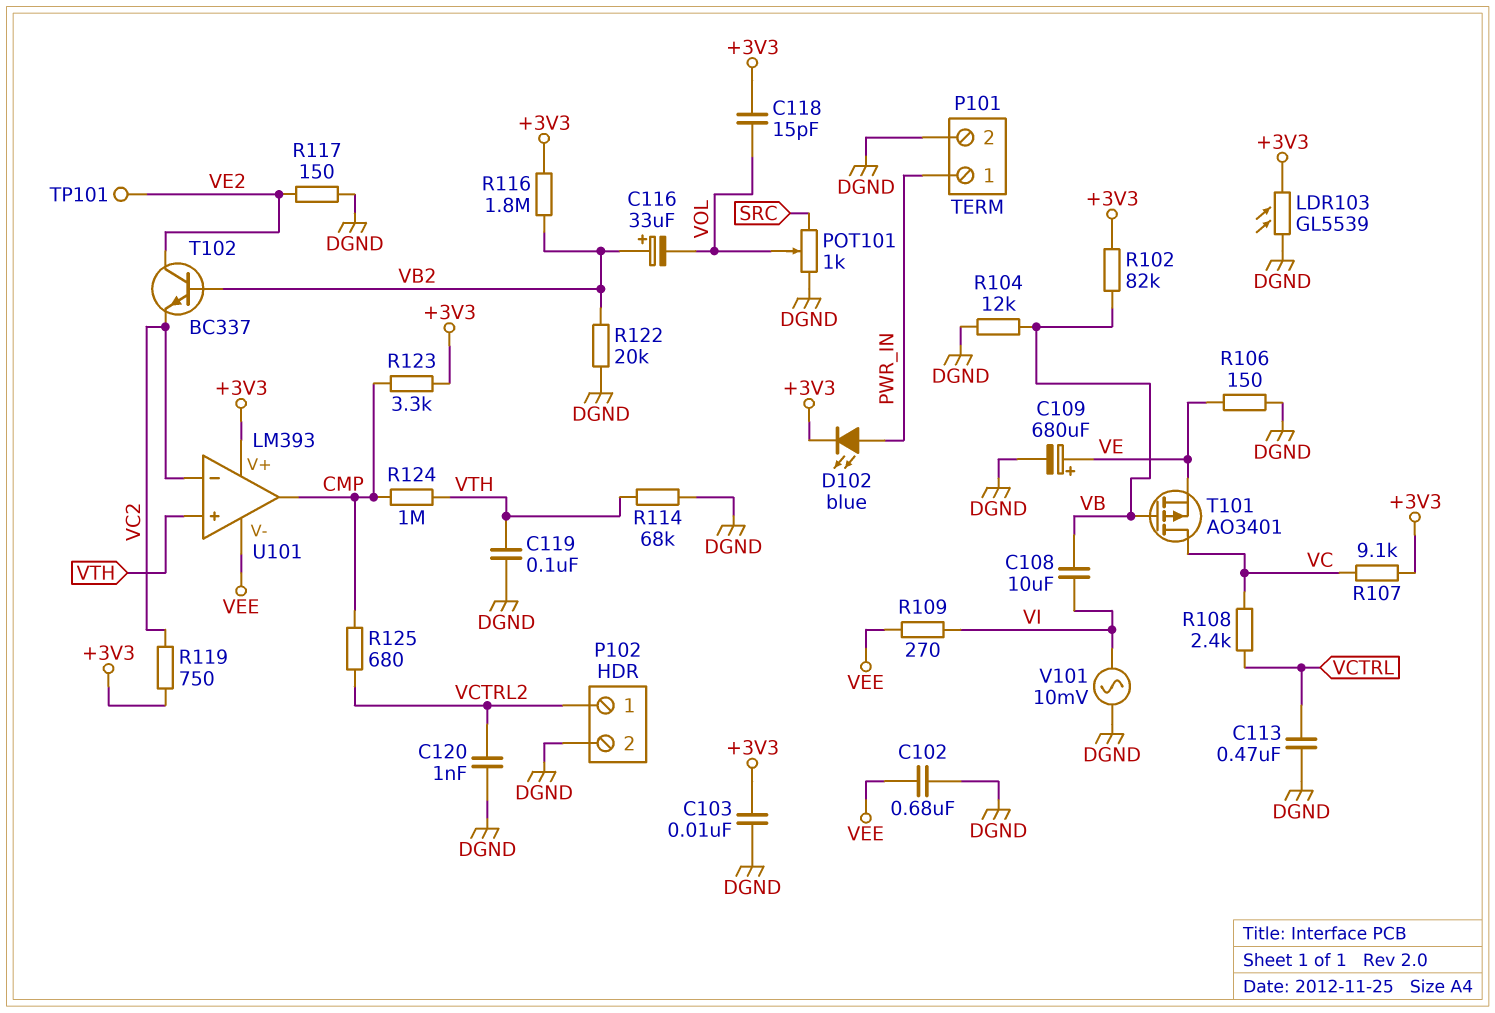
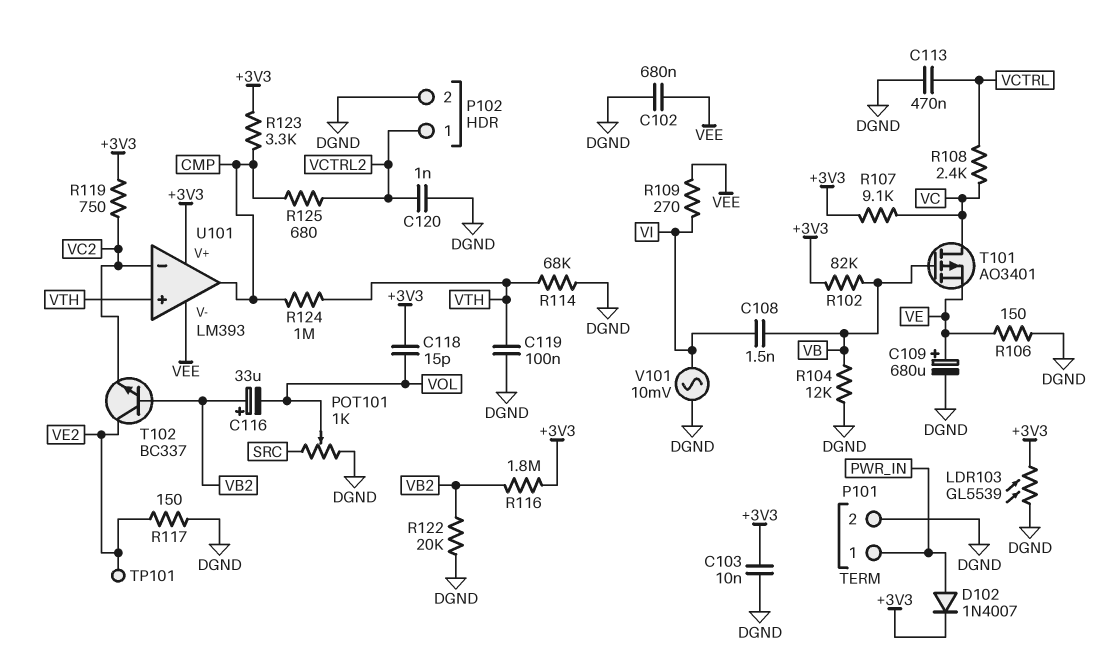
C108: 10uF (VB, VI) -> 1.5nF (VB, VI)
D102: LED blue (A PWR_IN, K +3V3) -> diode 1N4007 (A PWR_IN, K +3V3)

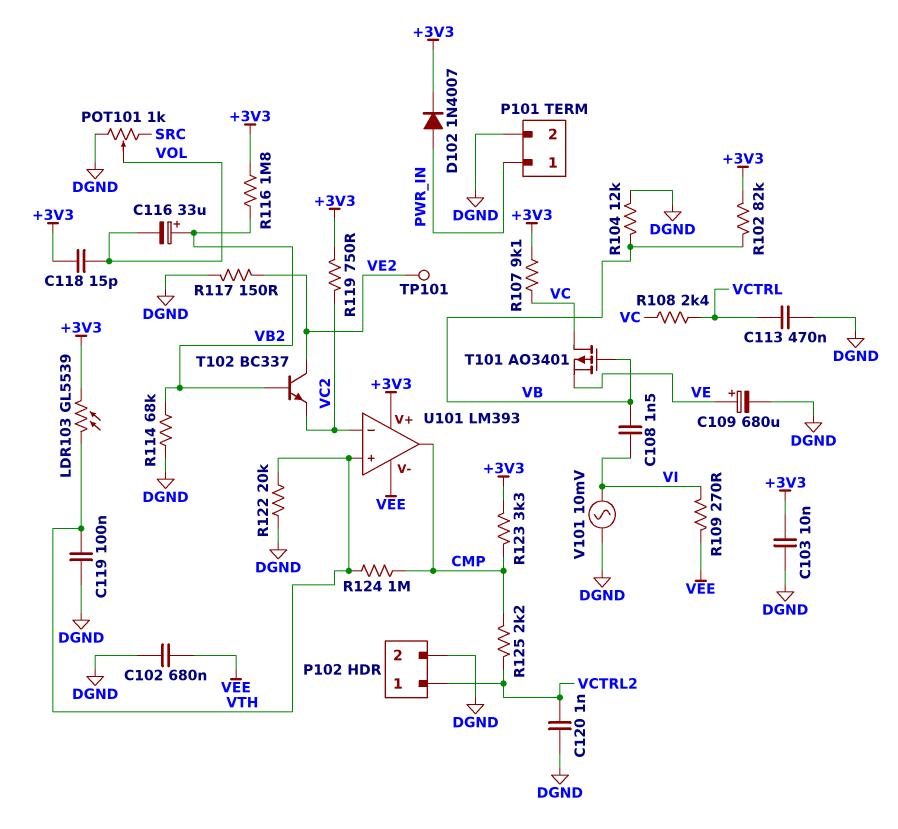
LDR103: GL5539 (+3V3, DGND) -> GL5539 (+3V3, VTH)
R106: 150 (DGND, VE) -> none
R114: 68k (DGND, VTH) -> 68k (DGND, VB2)
R122: 20k (DGND, VB2) -> 20k (DGND, VTH)
R125: 680 (CMP, VCTRL2) -> 2.2k (CMP, VCTRL2)

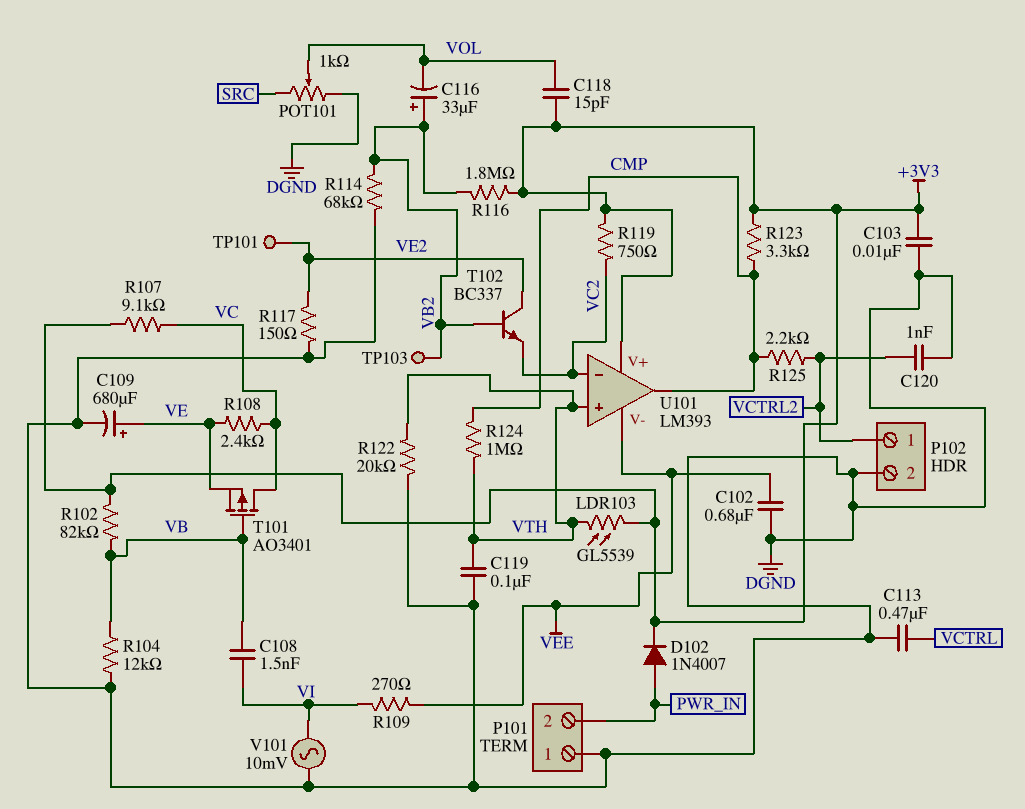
P101 pin 1: PWR_IN -> DGND
P101 pin 2: DGND -> PWR_IN
R108: 2.4k (VC, VCTRL) -> 2.4k (VC, VE)
TP103: none -> test point (VB2)

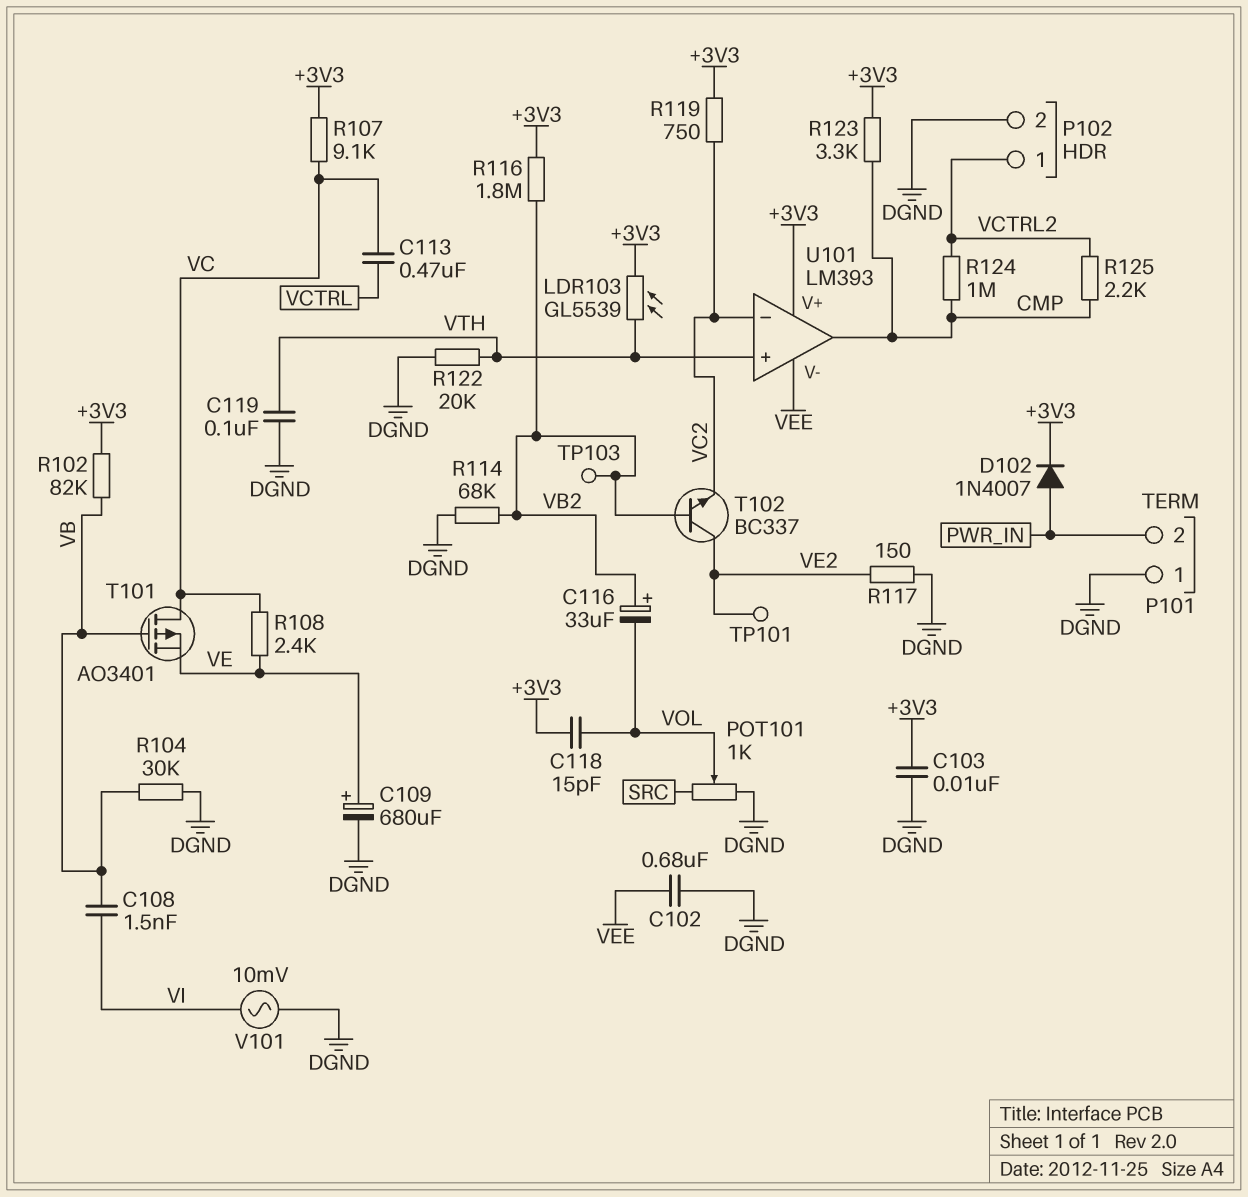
C113: 470nF (DGND, VCTRL) -> 470nF (VC, VCTRL)
C120: 1nF (DGND, VCTRL2) -> none
R104: 12k (DGND, VB) -> 30k (DGND, VB)
R109: 270 (VEE, VI) -> none
R124: 1M (CMP, VTH) -> 1M (CMP, VCTRL2)

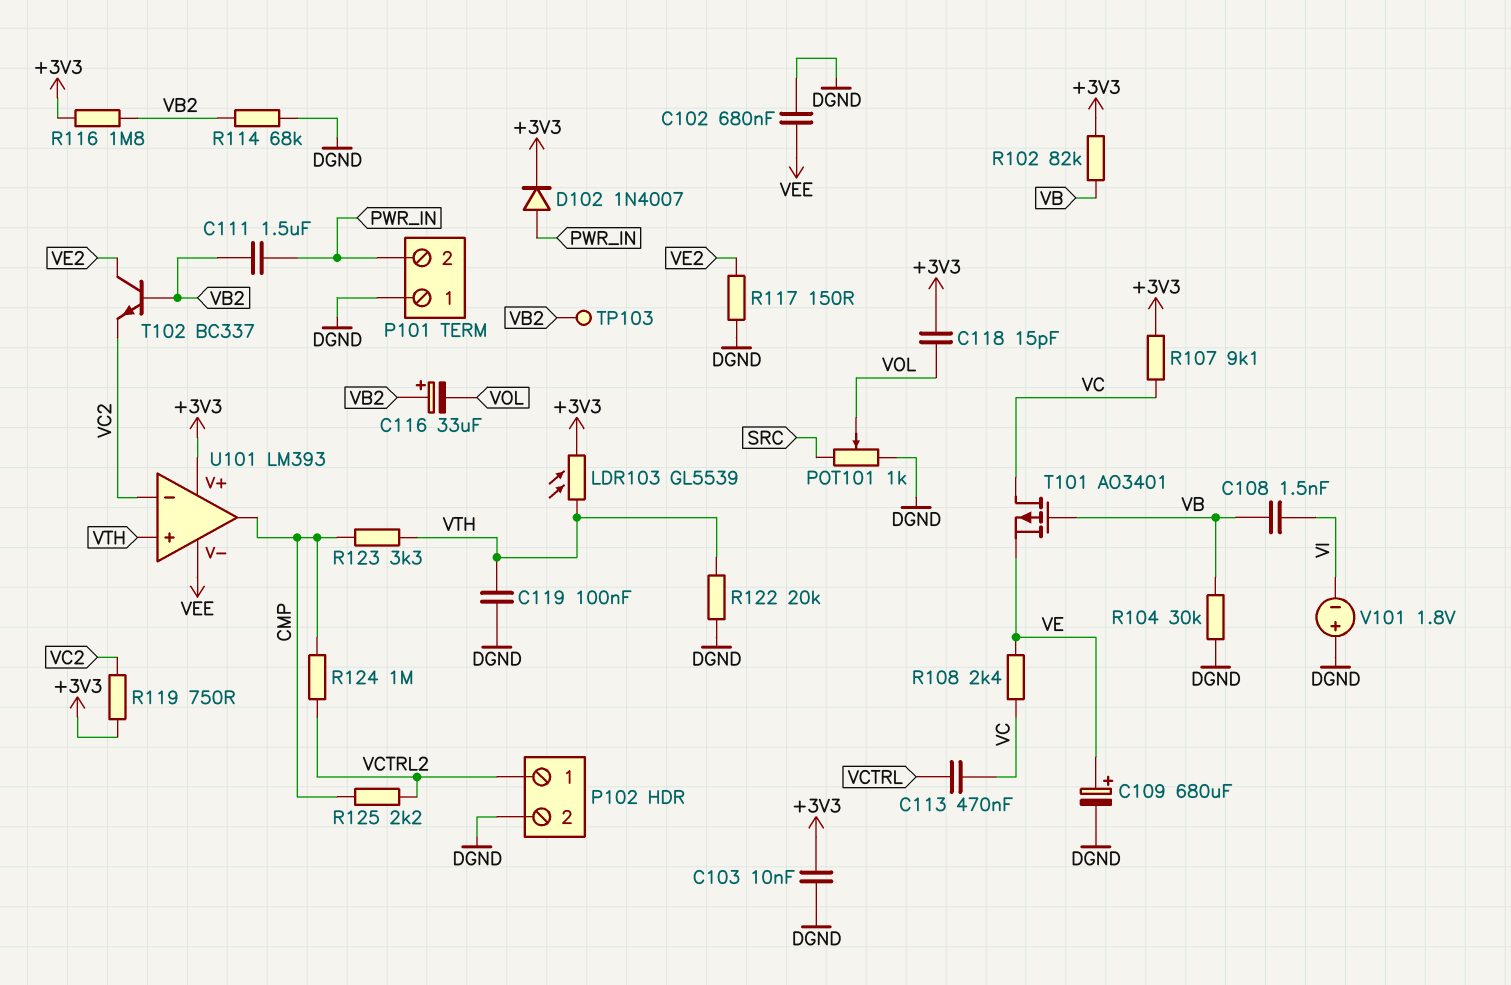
C111: none -> 1.5uF (PWR_IN, VB2)
R123: 3.3k (+3V3, CMP) -> 3.3k (CMP, VTH)
TP101: test point (VE2) -> none
V101: AC 10mV (DGND, VI) -> 1.8V (plus DGND, minus VI)

